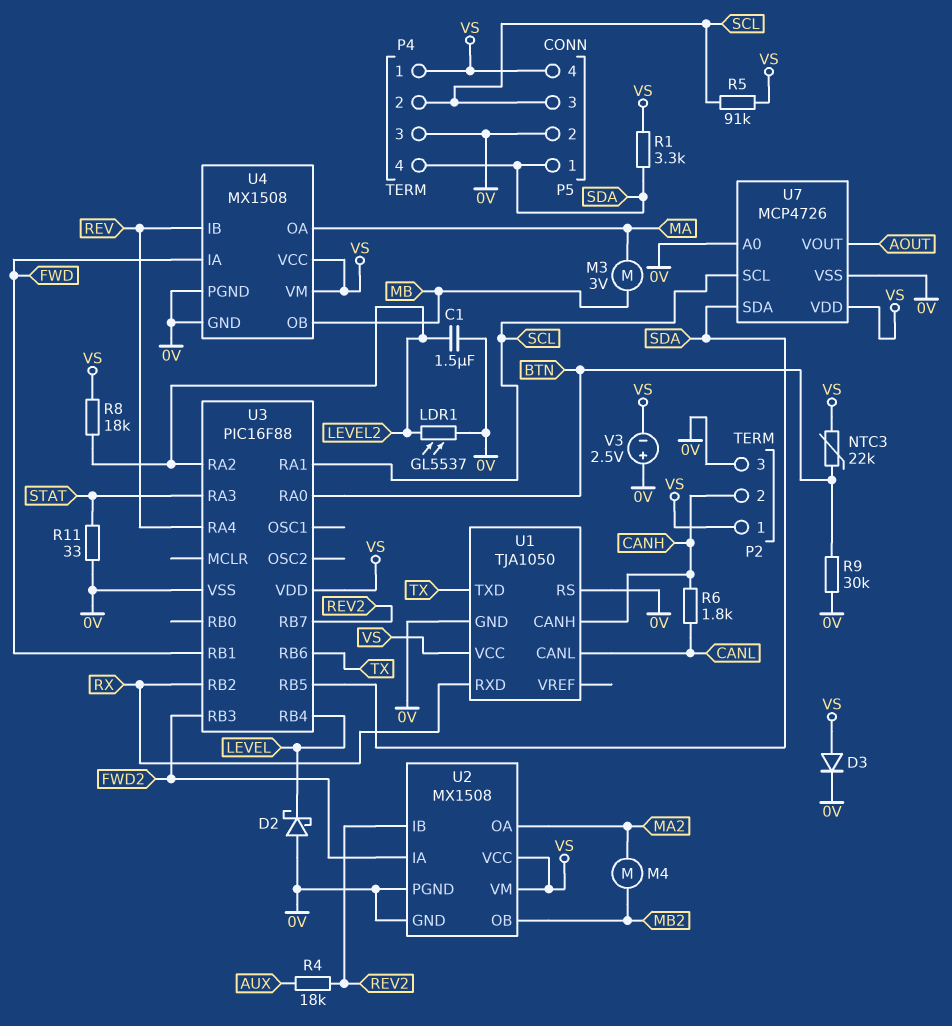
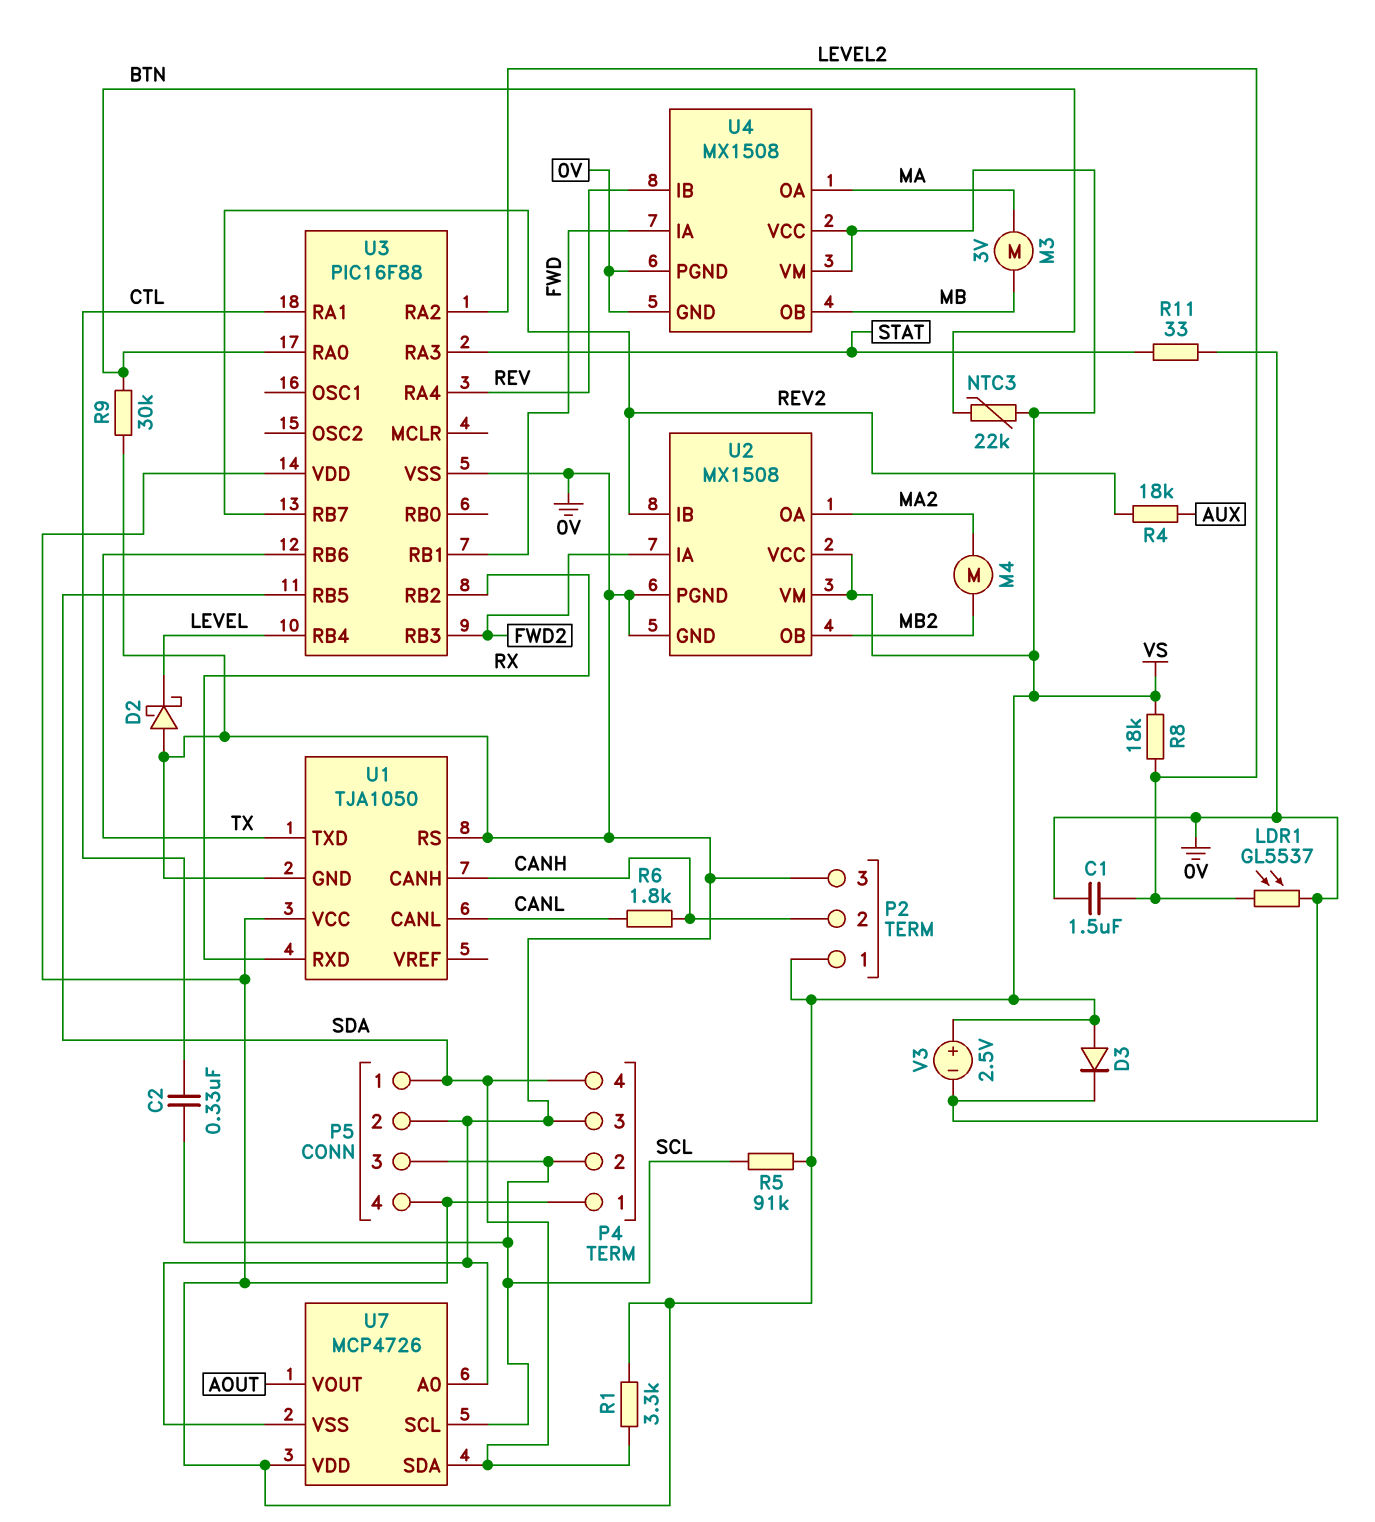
C2: none -> 330nF (CTL, SCL)
U3 pin RA1: SCL -> CTL
V3: 2.5V (plus 0V, minus VS) -> 2.5V (plus VS, minus 0V)

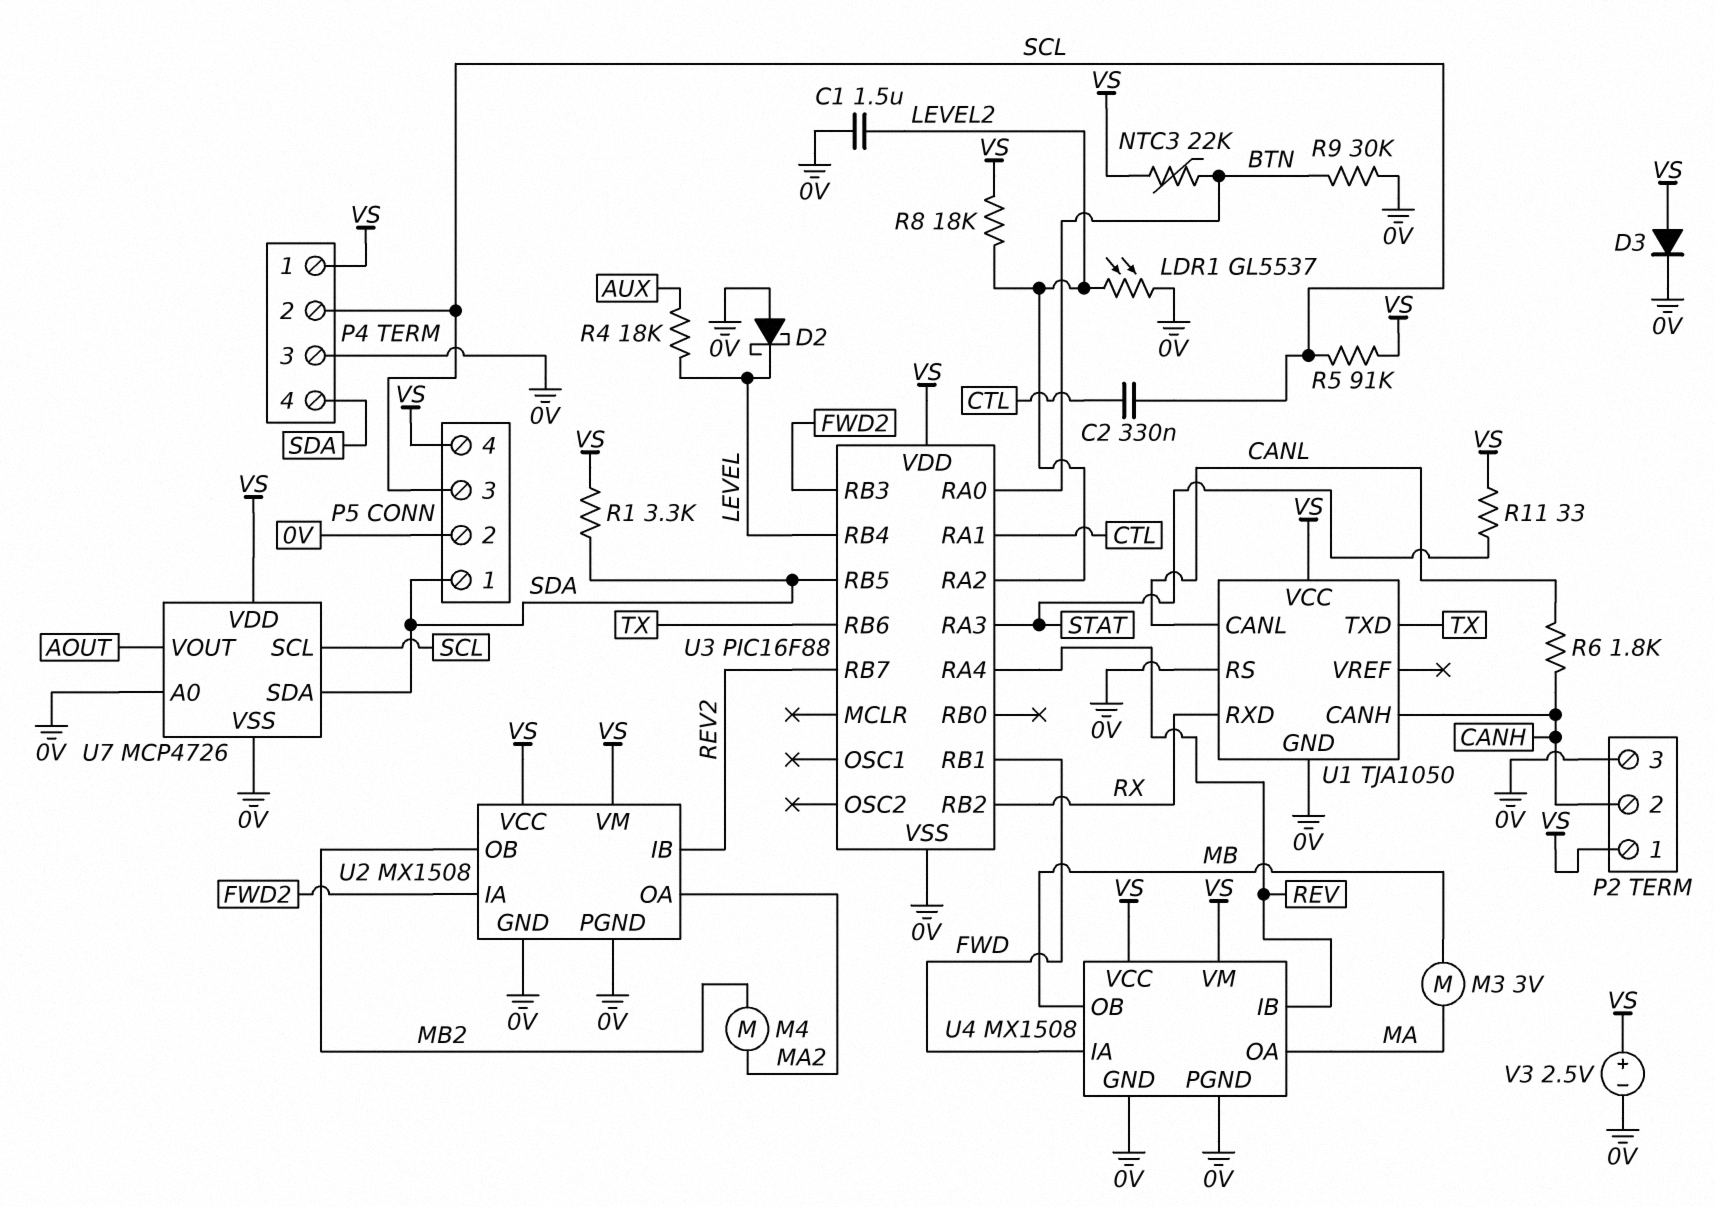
R4: 18k (AUX, REV2) -> 18k (AUX, LEVEL)
R11: 33 (0V, STAT) -> 33 (STAT, VS)

